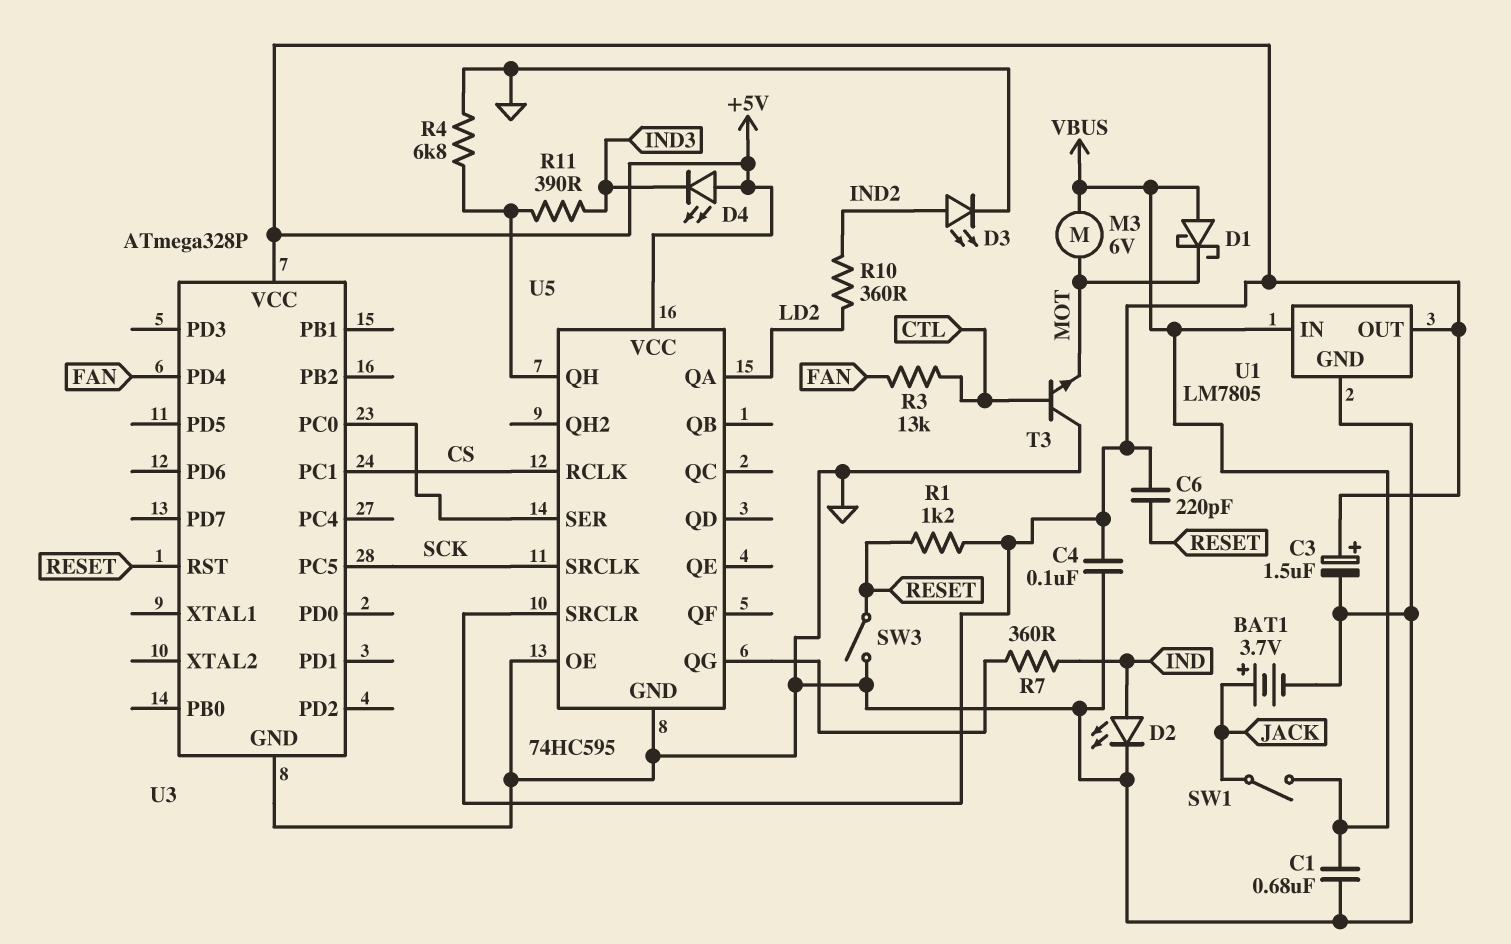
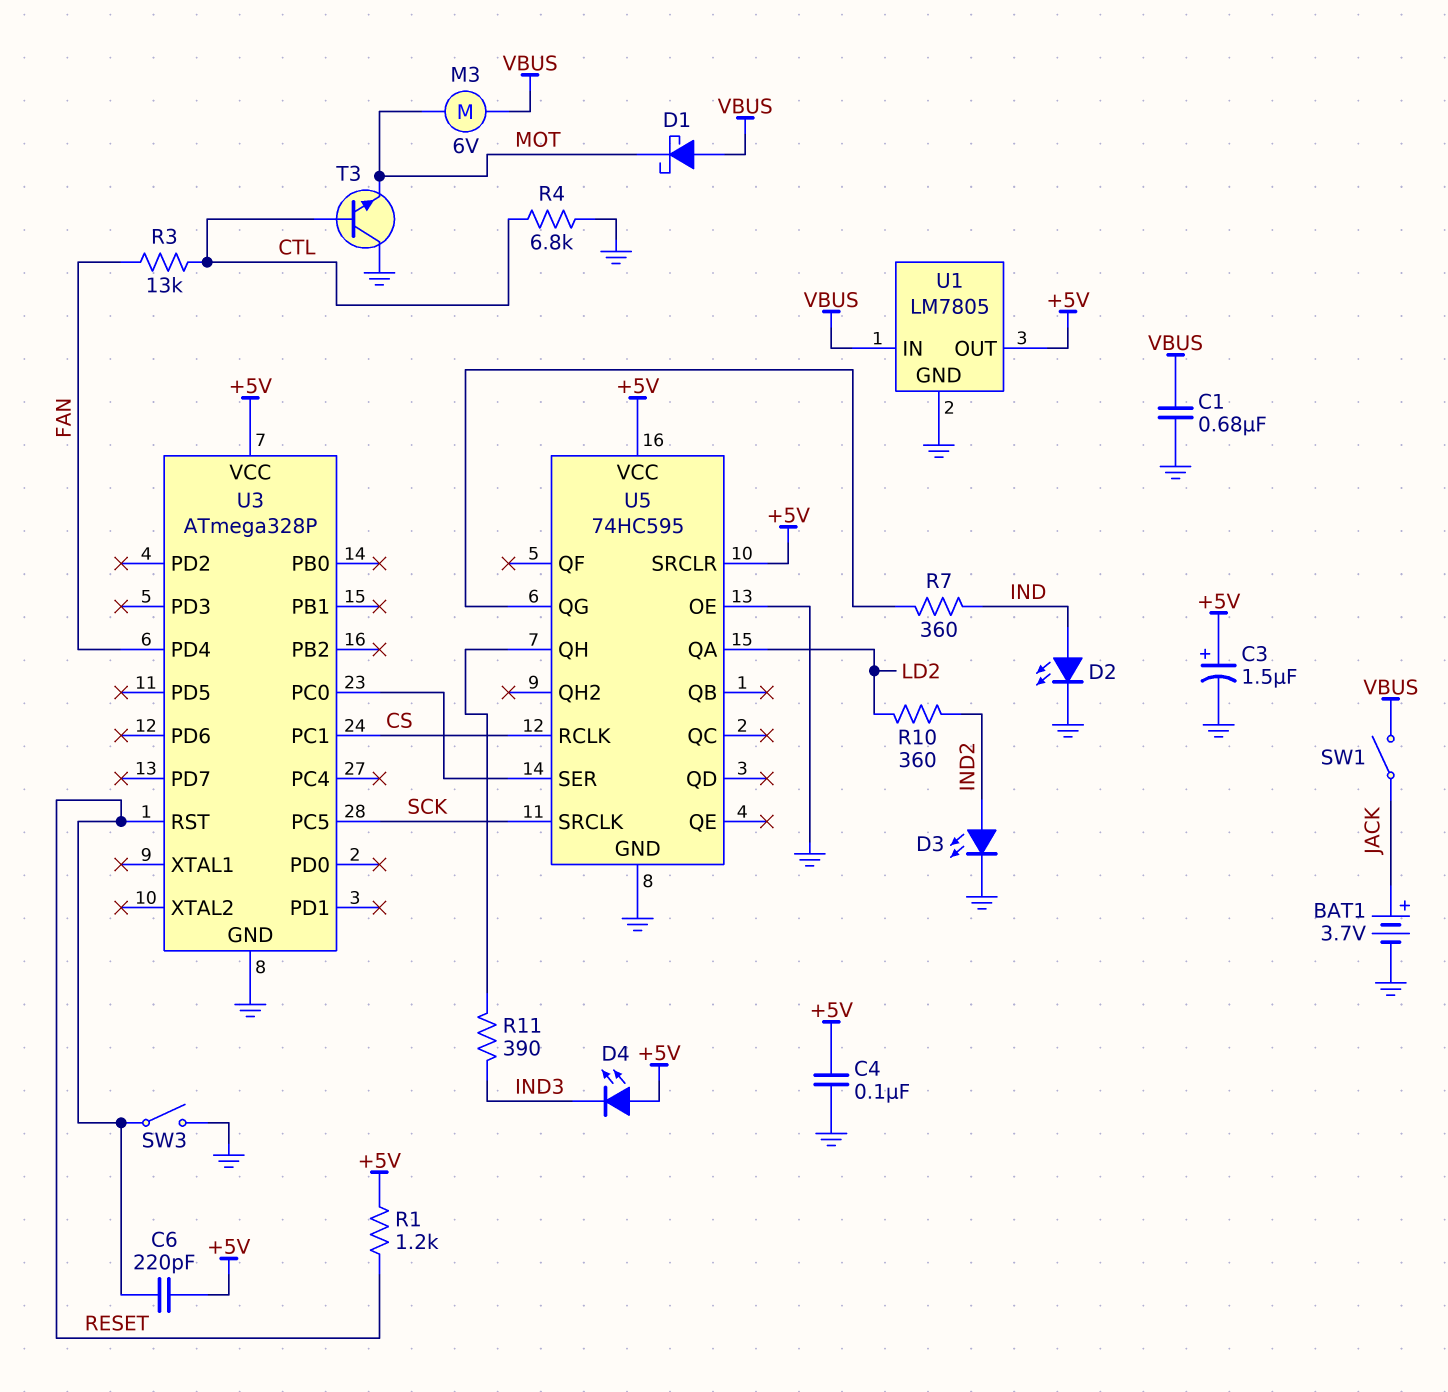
R4: 6.8k (GND, U5/QH) -> 6.8k (CTL, GND)

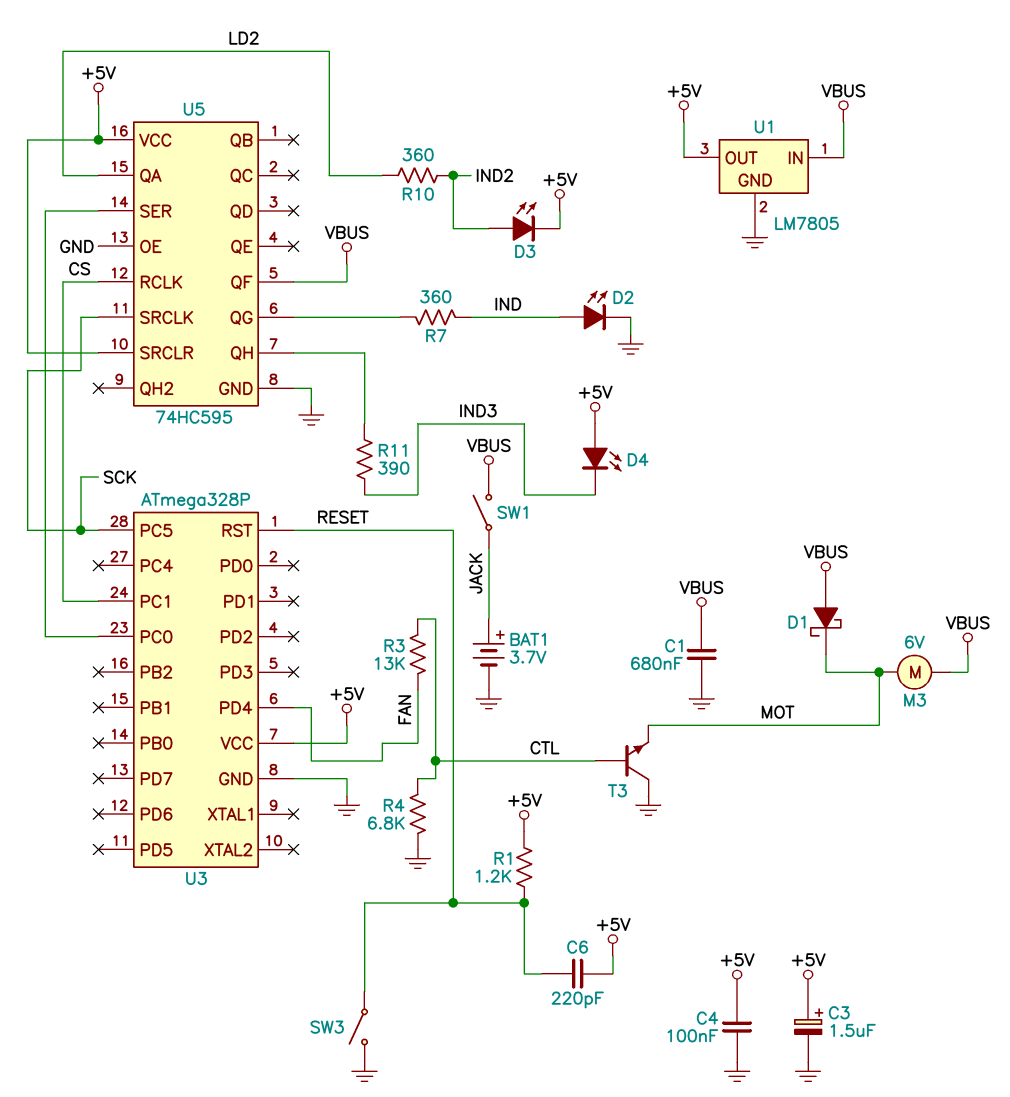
D3: LED (A IND2, K GND) -> LED (A IND2, K +5V)
U5 pin QF: none -> VBUS

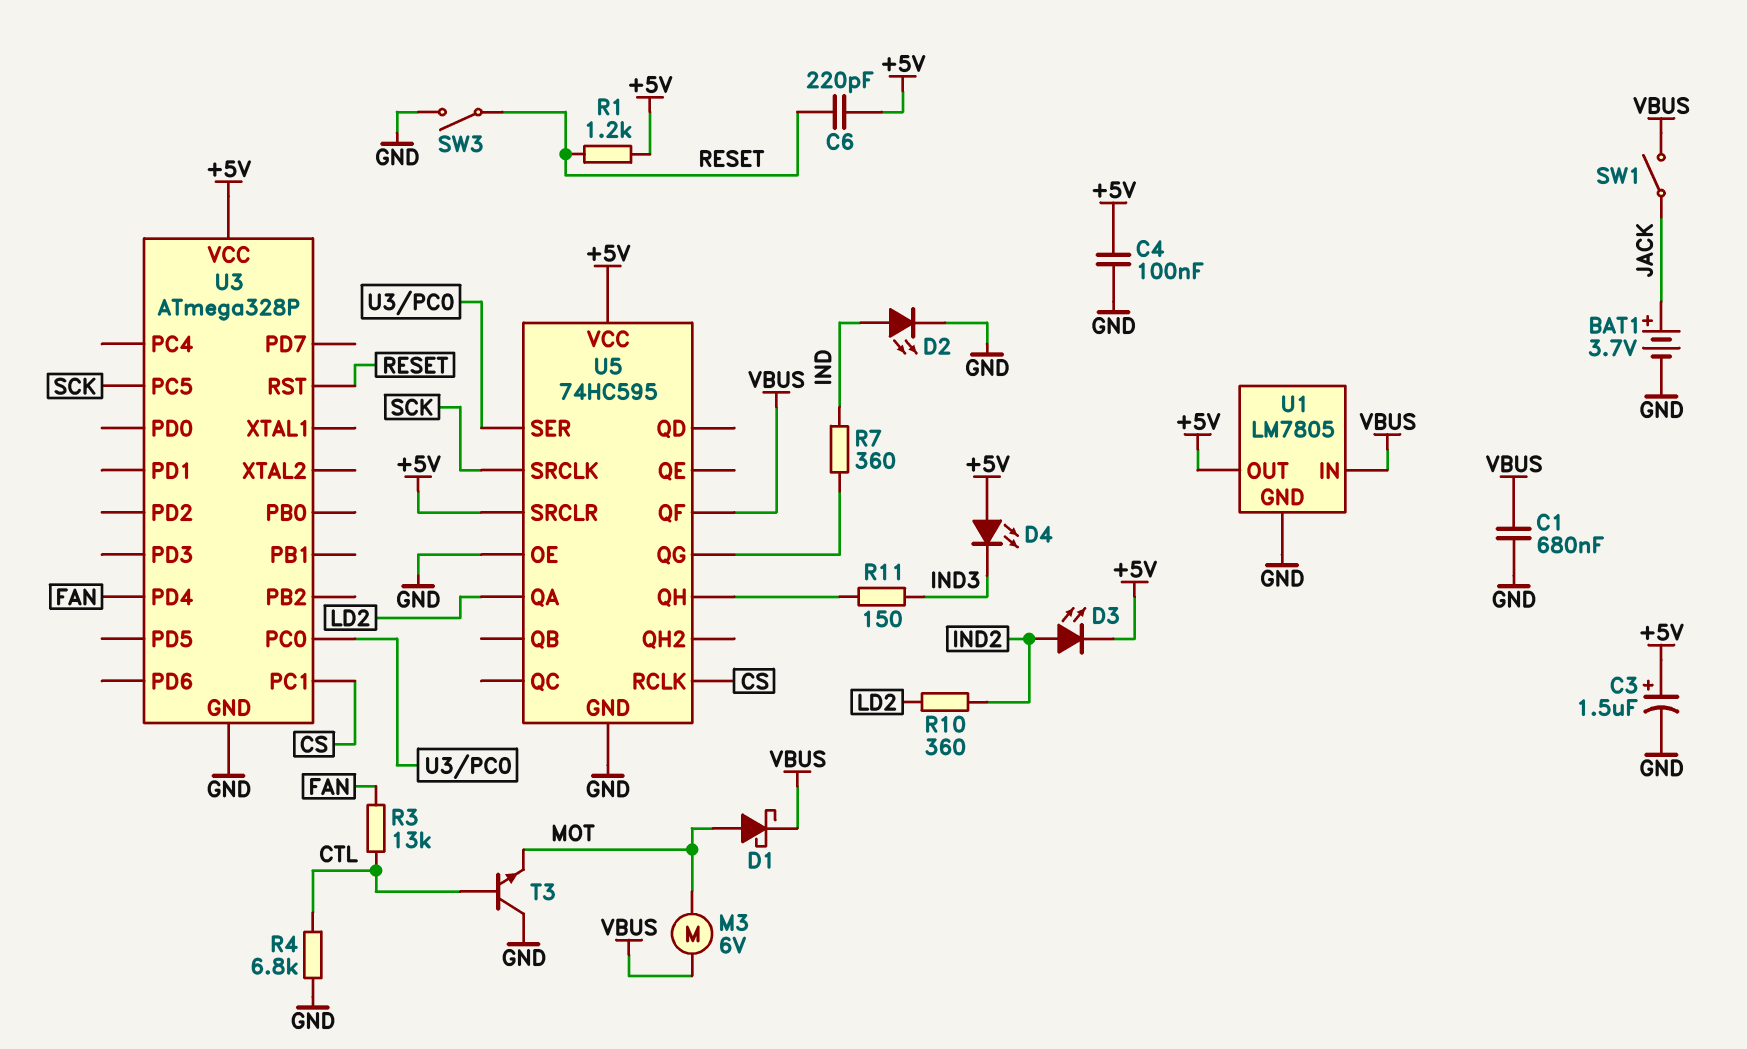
D1: schottky (A VBUS, K MOT) -> schottky (A MOT, K VBUS)
R11: 390 (IND3, U5/QH) -> 150 (IND3, U5/QH)

